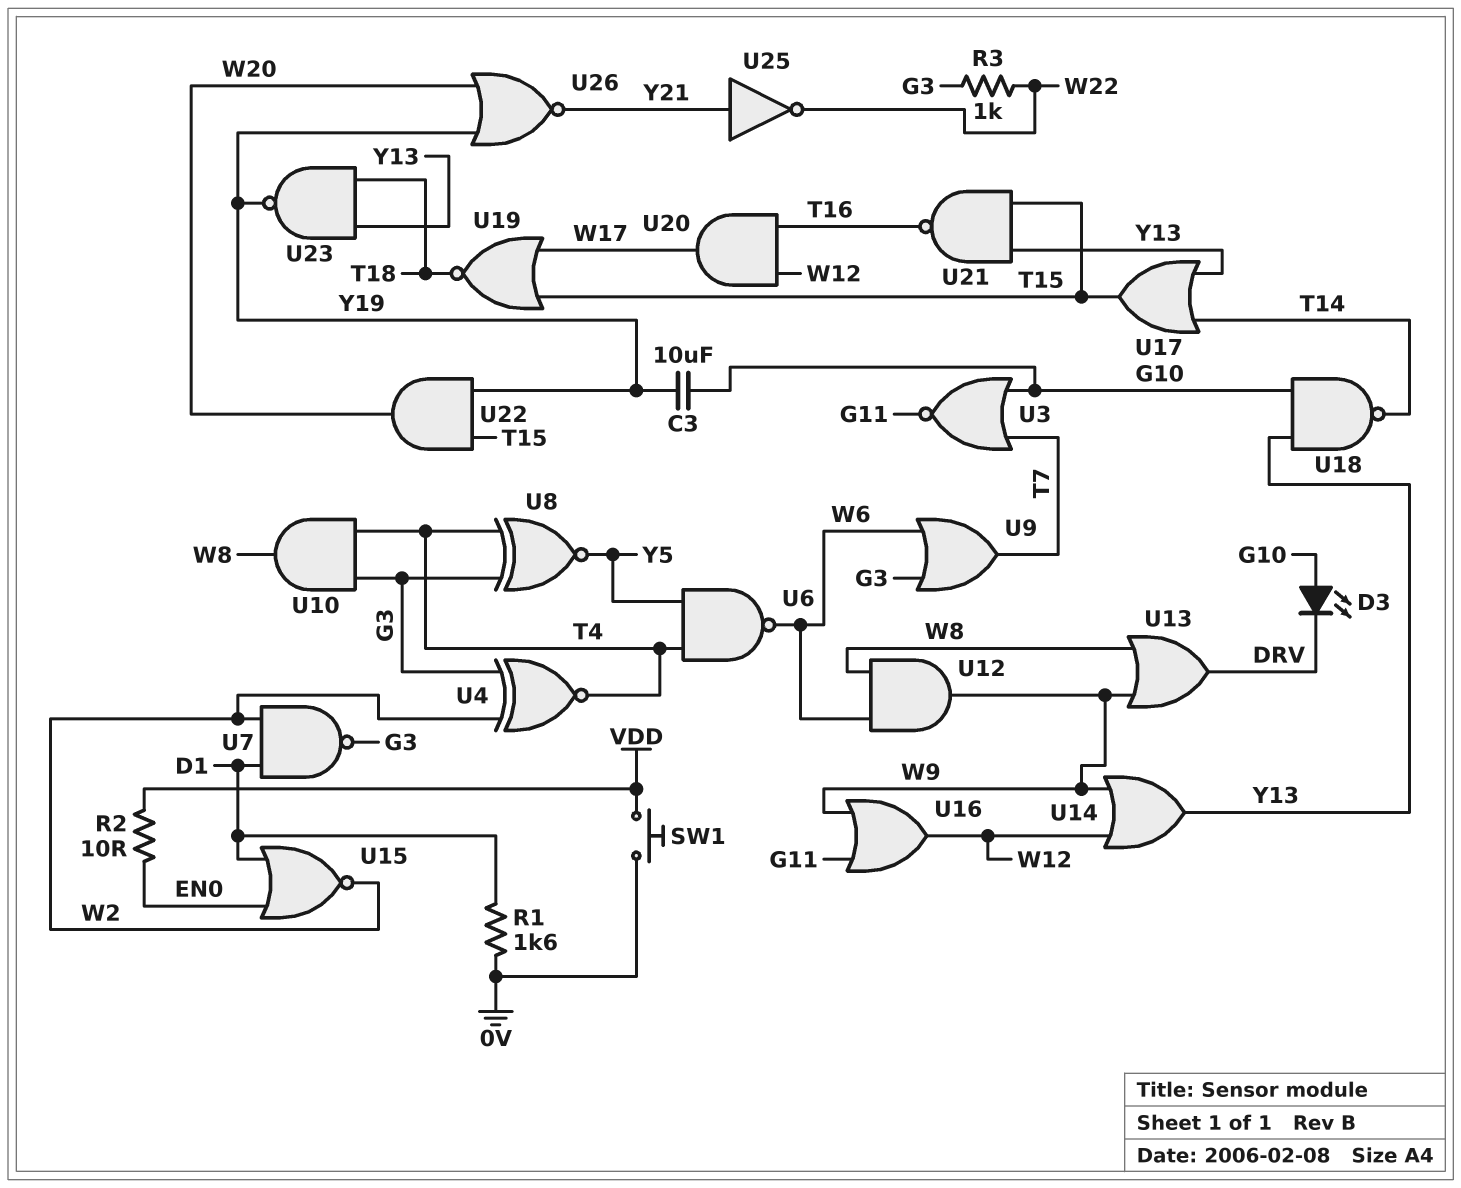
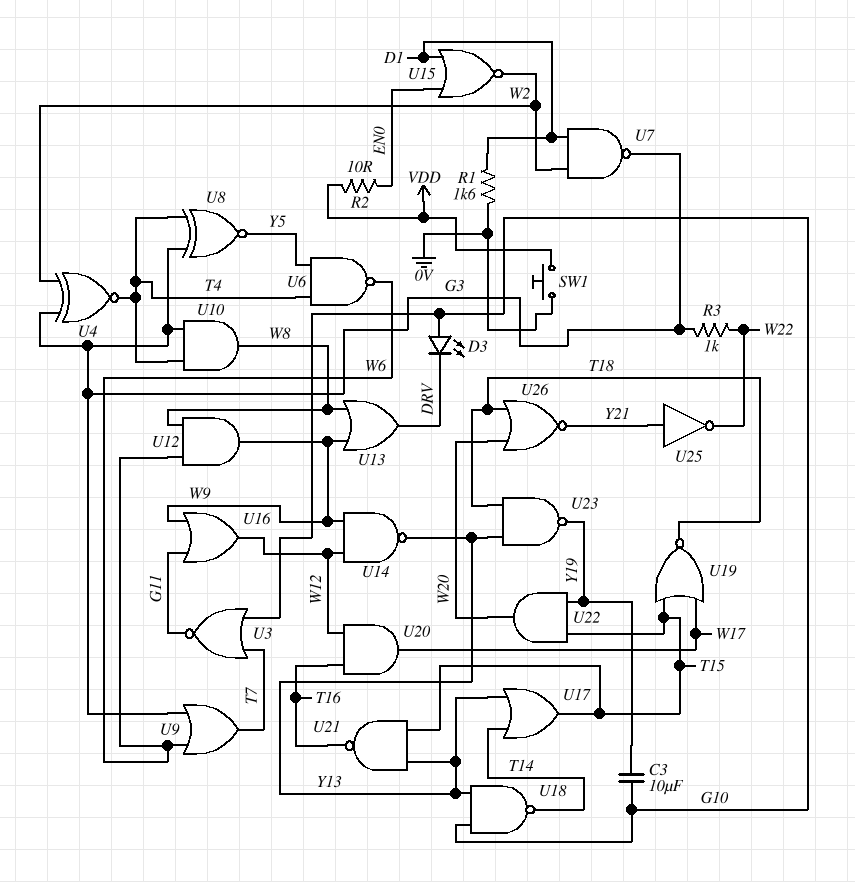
U14: OR (in W9, in W12, out Y13) -> NAND (in W9, in W12, out Y13)
U26: NOR (in W20, in Y19, out Y21) -> NOR (in T18, in W20, out Y21)

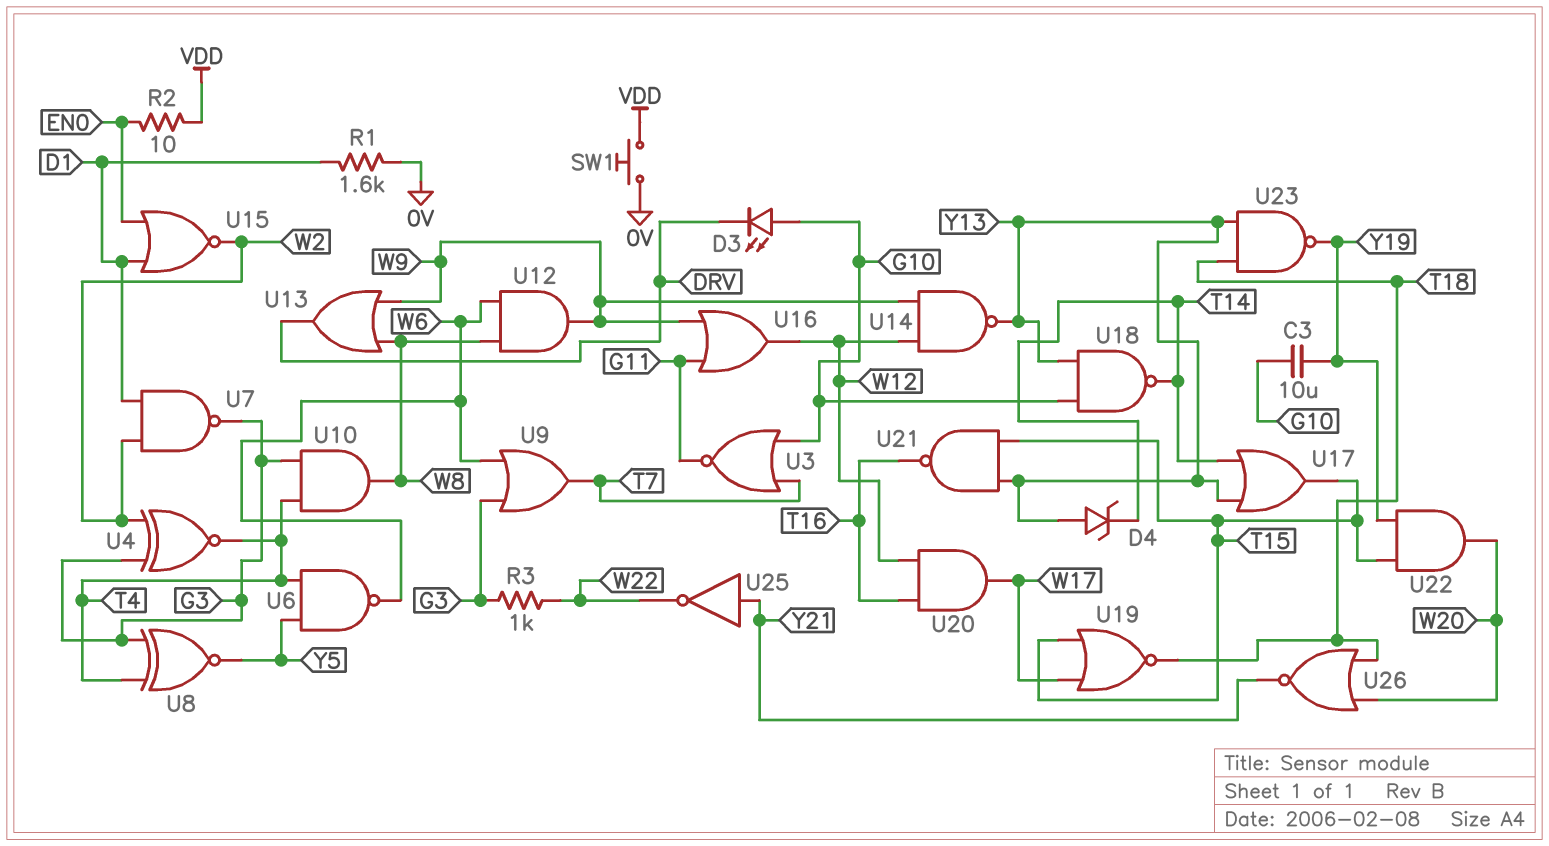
D4: none -> zener (A Y13, K T14)

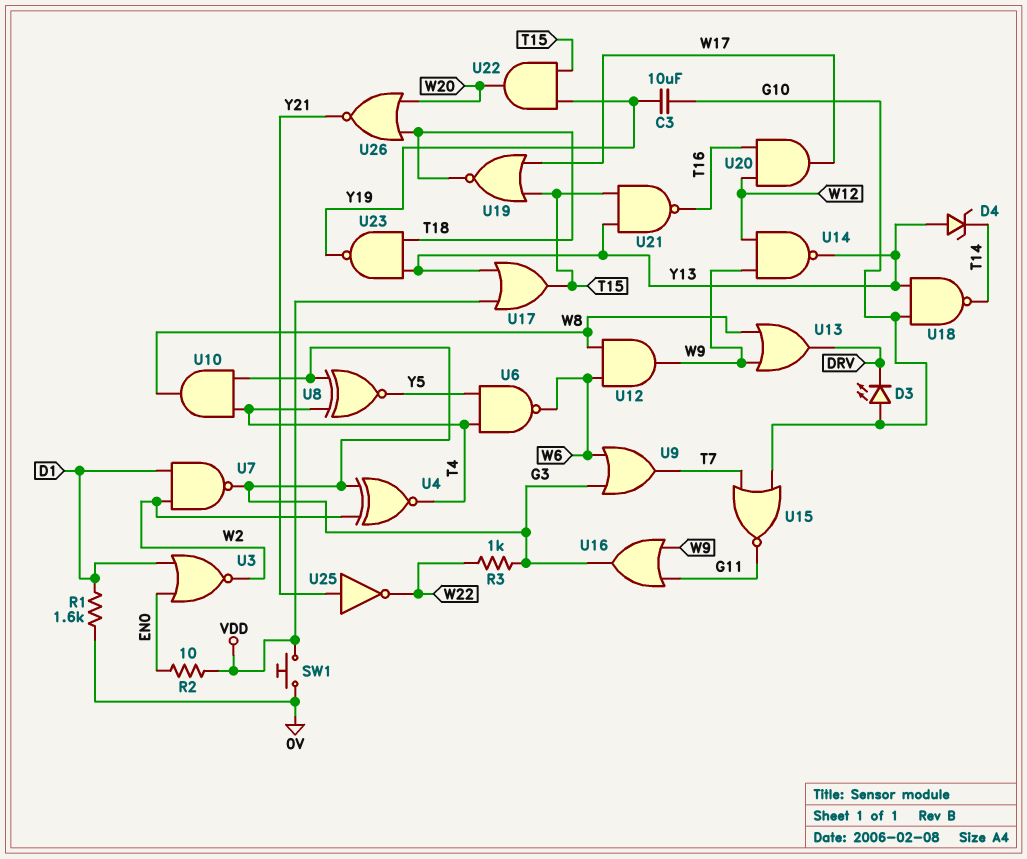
U3: NOR (in G10, in T7, out G11) -> NOR (in D1, in EN0, out W2)
U15: NOR (in D1, in EN0, out W2) -> NOR (in G10, in T7, out G11)
U16: OR (in G11, in W9, out W12) -> OR (in G11, in W9, out G3)
U17: OR (in T14, in Y13, out T15) -> OR (in VDD, in Y13, out T15)

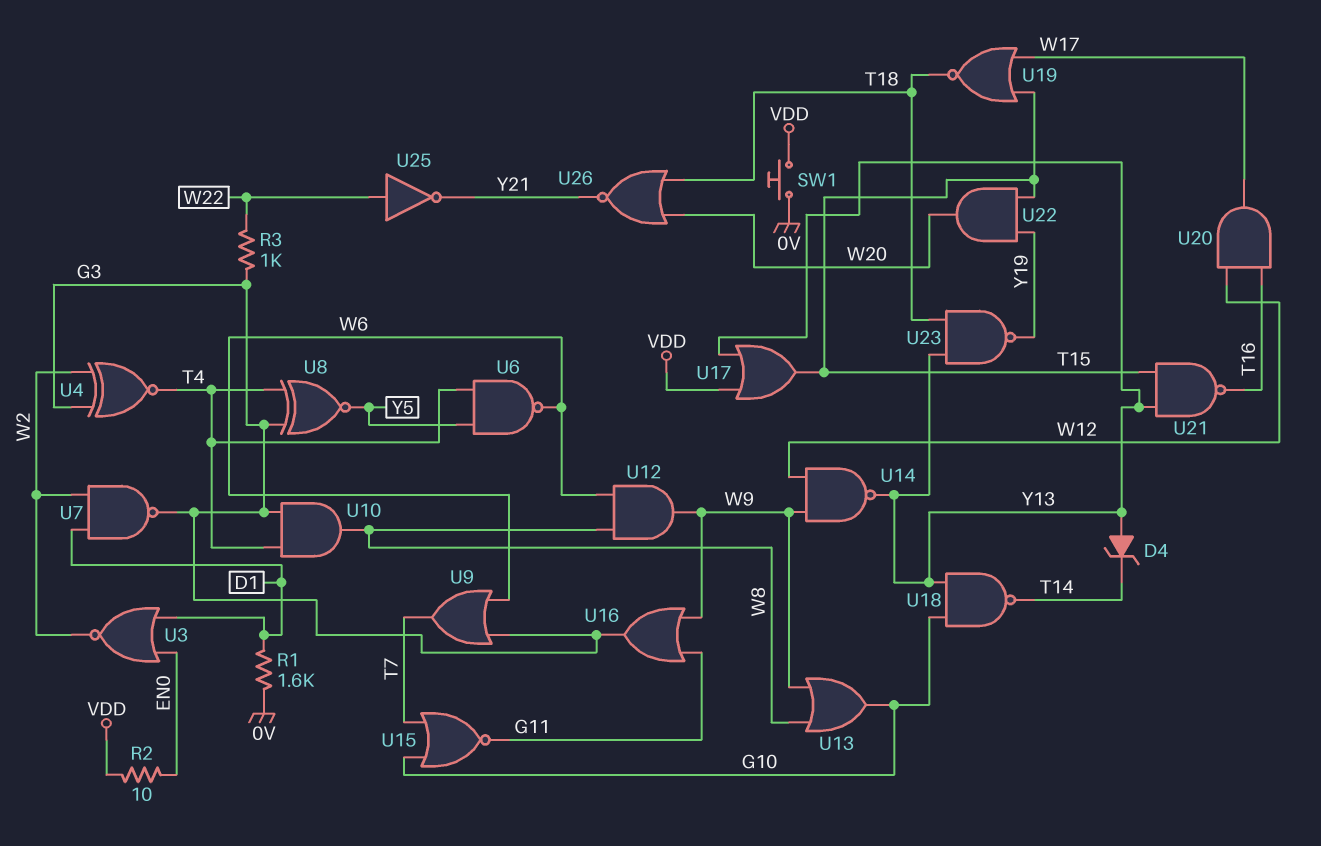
C3: 10uF (G10, Y19) -> none
D3: LED (A G10, K DRV) -> none
U13: OR (in W8, in W9, out DRV) -> OR (in W8, in W9, out G10)
U25: NOT (in Y21, out W22) -> NOT (in W22, out Y21)

